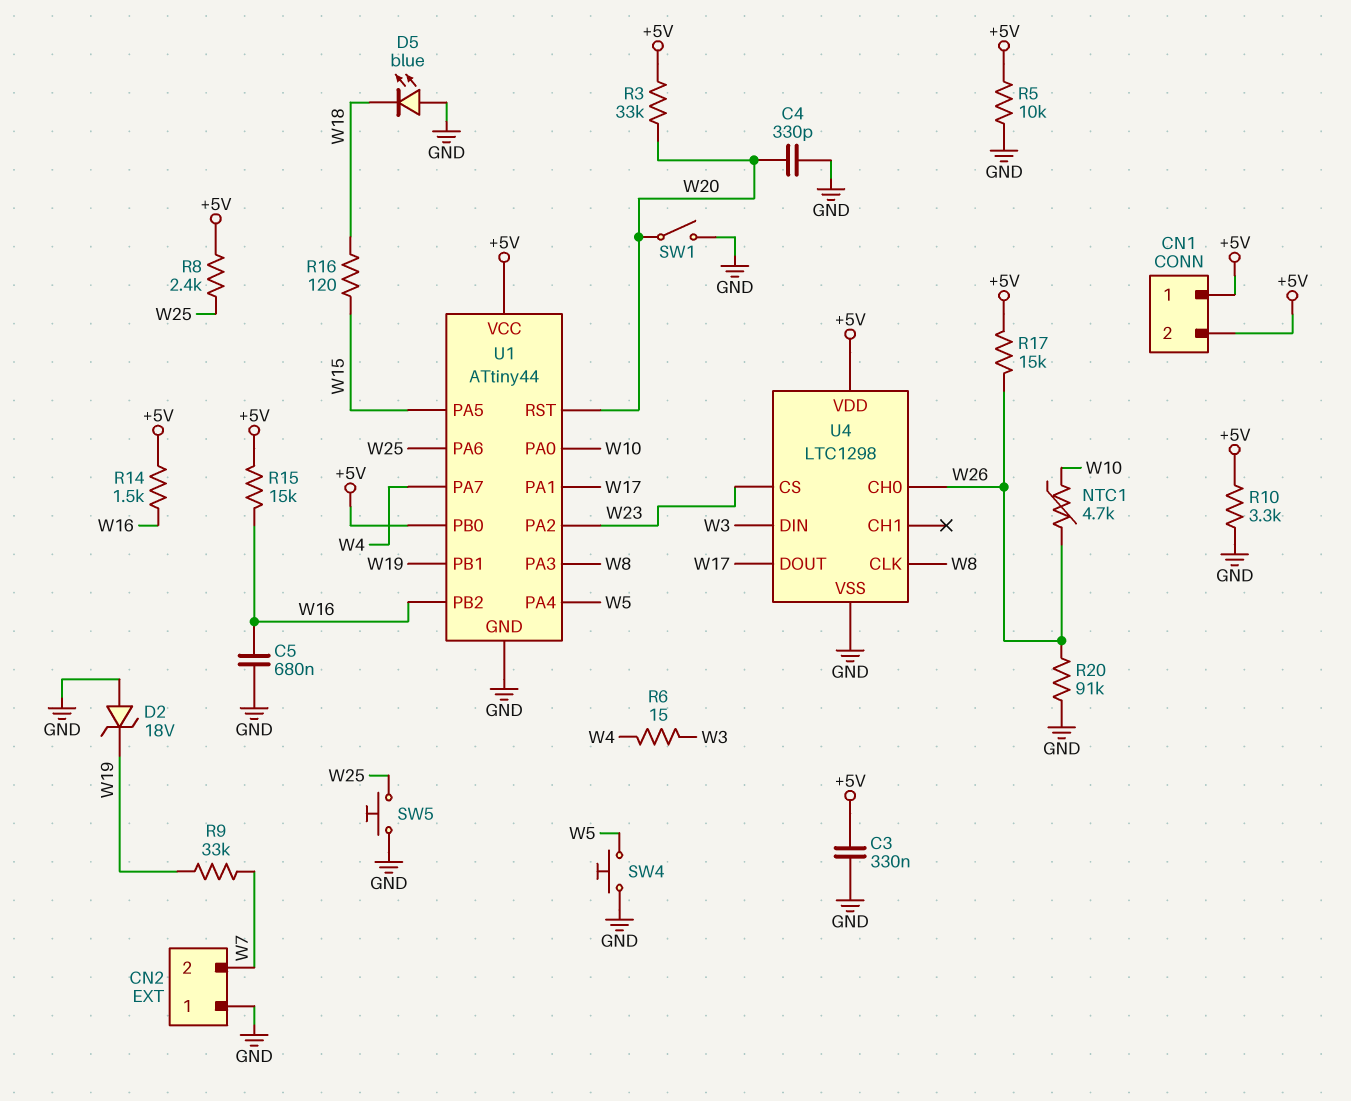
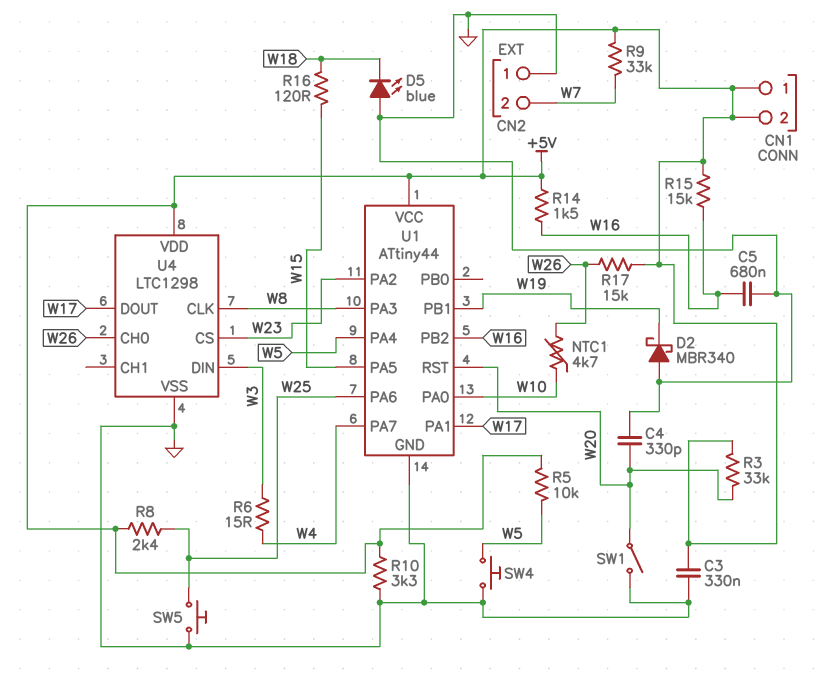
D2: zener 18V (A GND, K W19) -> schottky MBR340 (A GND, K W19)
R5: 10k (+5V, GND) -> 10k (+5V, W5)
R9: 33k (W7, W19) -> 33k (+5V, W7)
R20: 91k (GND, W26) -> none
U1 pin PB0: +5V -> none

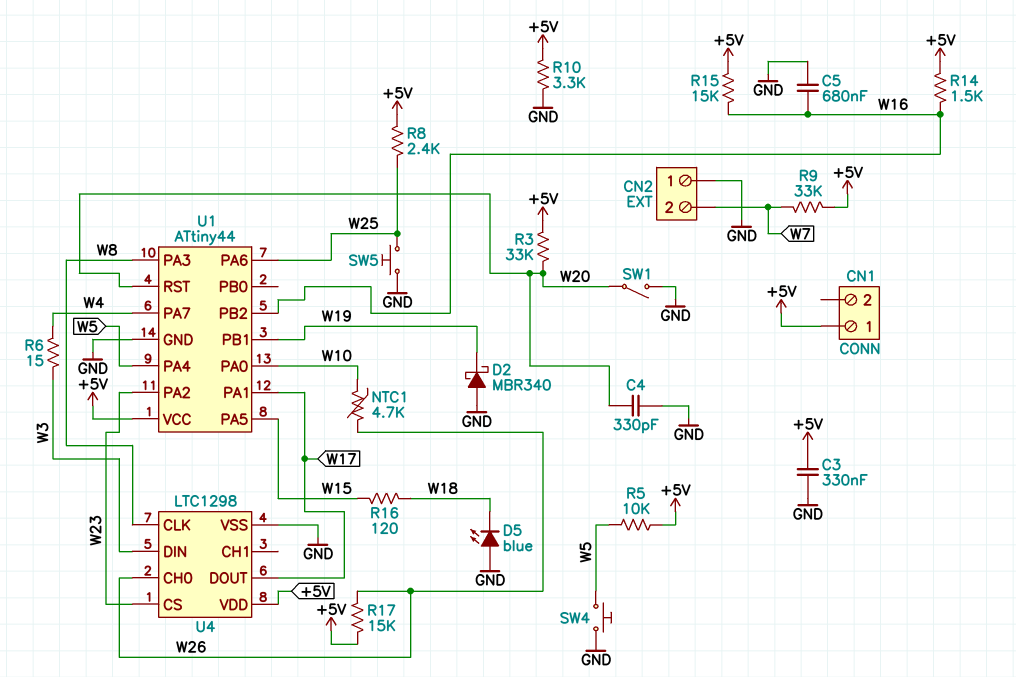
CN1 pin 2: +5V -> none

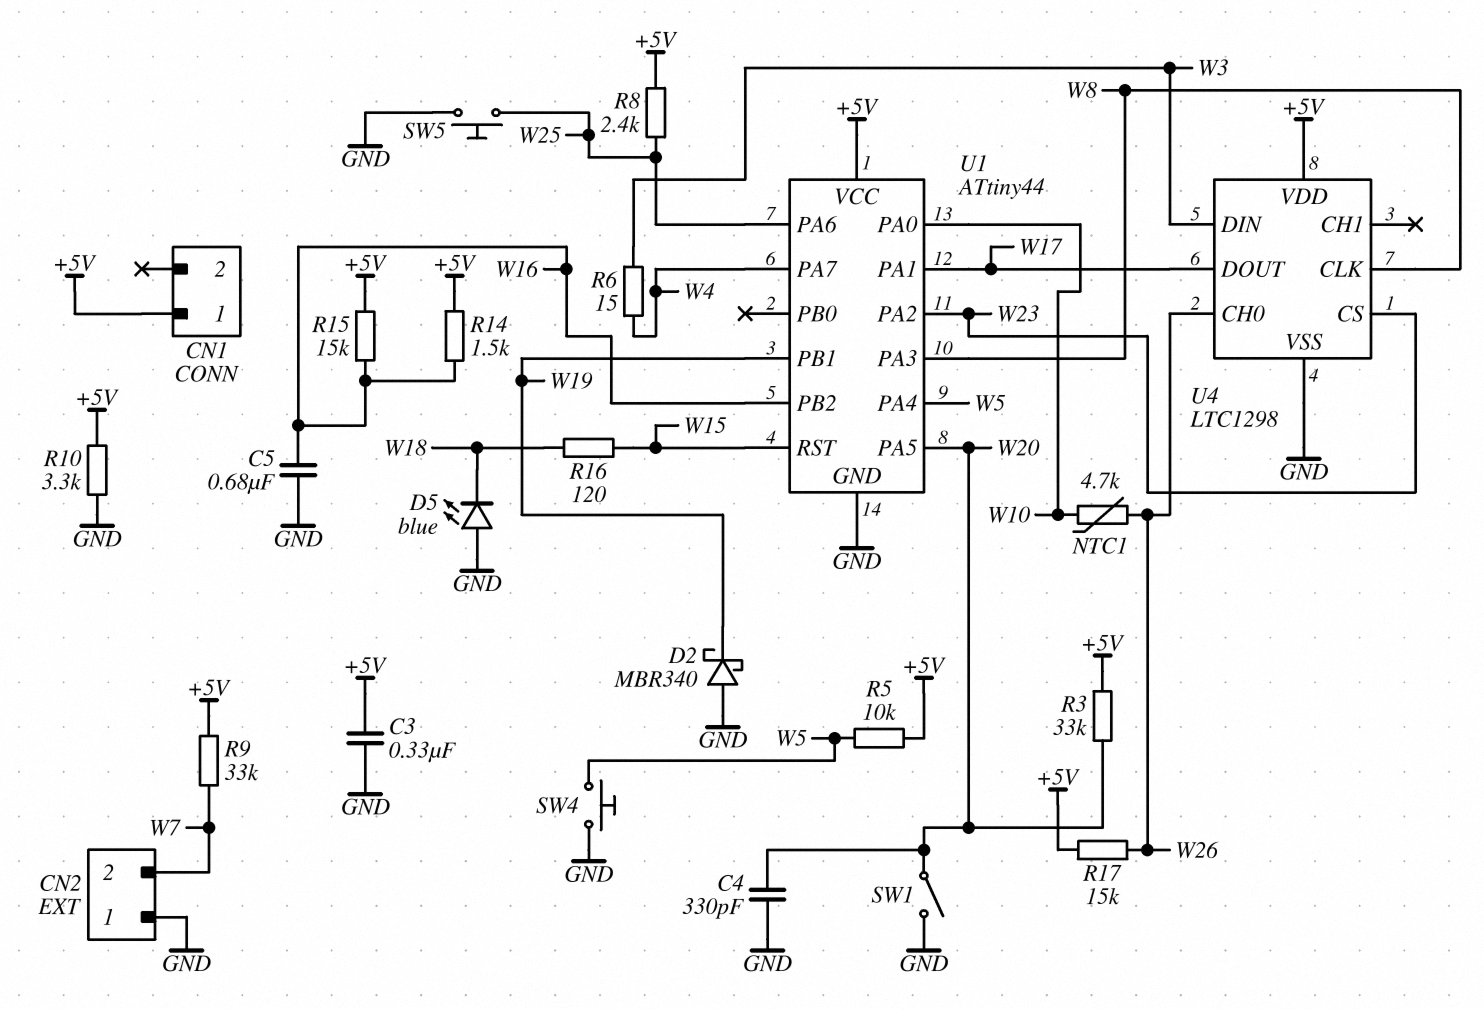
U1 pin PA5: W15 -> W20
U1 pin RST: W20 -> W15

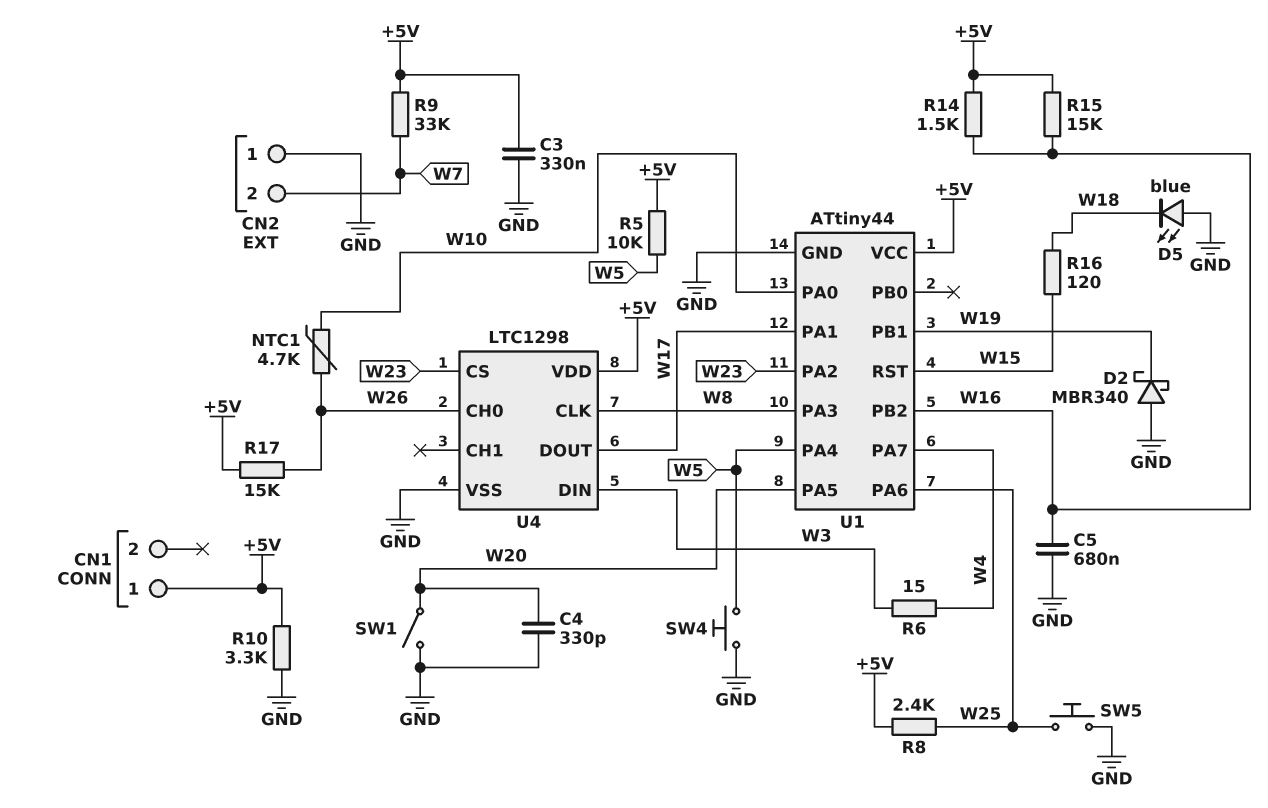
R3: 33k (+5V, W20) -> none

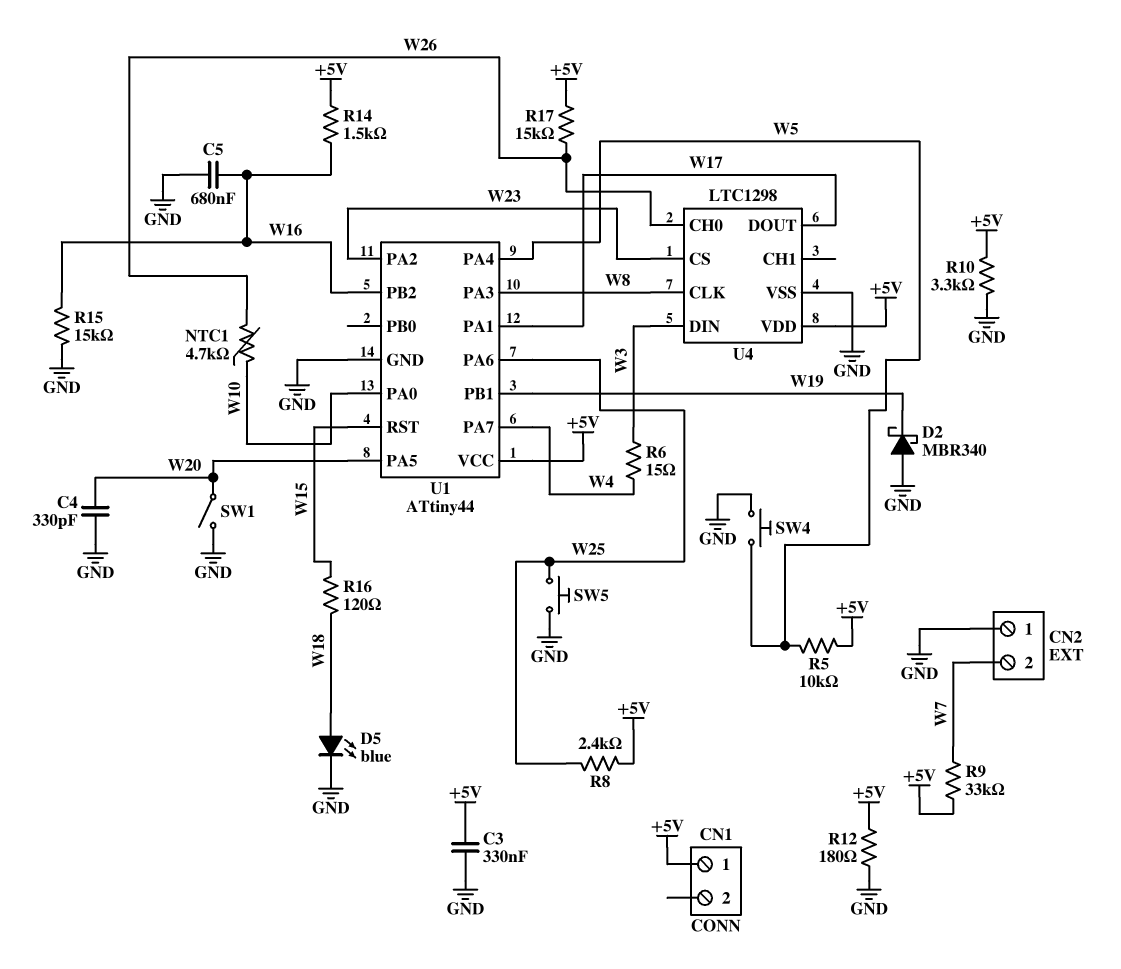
D5: LED blue (A GND, K W18) -> LED blue (A W18, K GND)
R12: none -> 180 (+5V, GND)
R15: 15k (+5V, W16) -> 15k (GND, W16)

